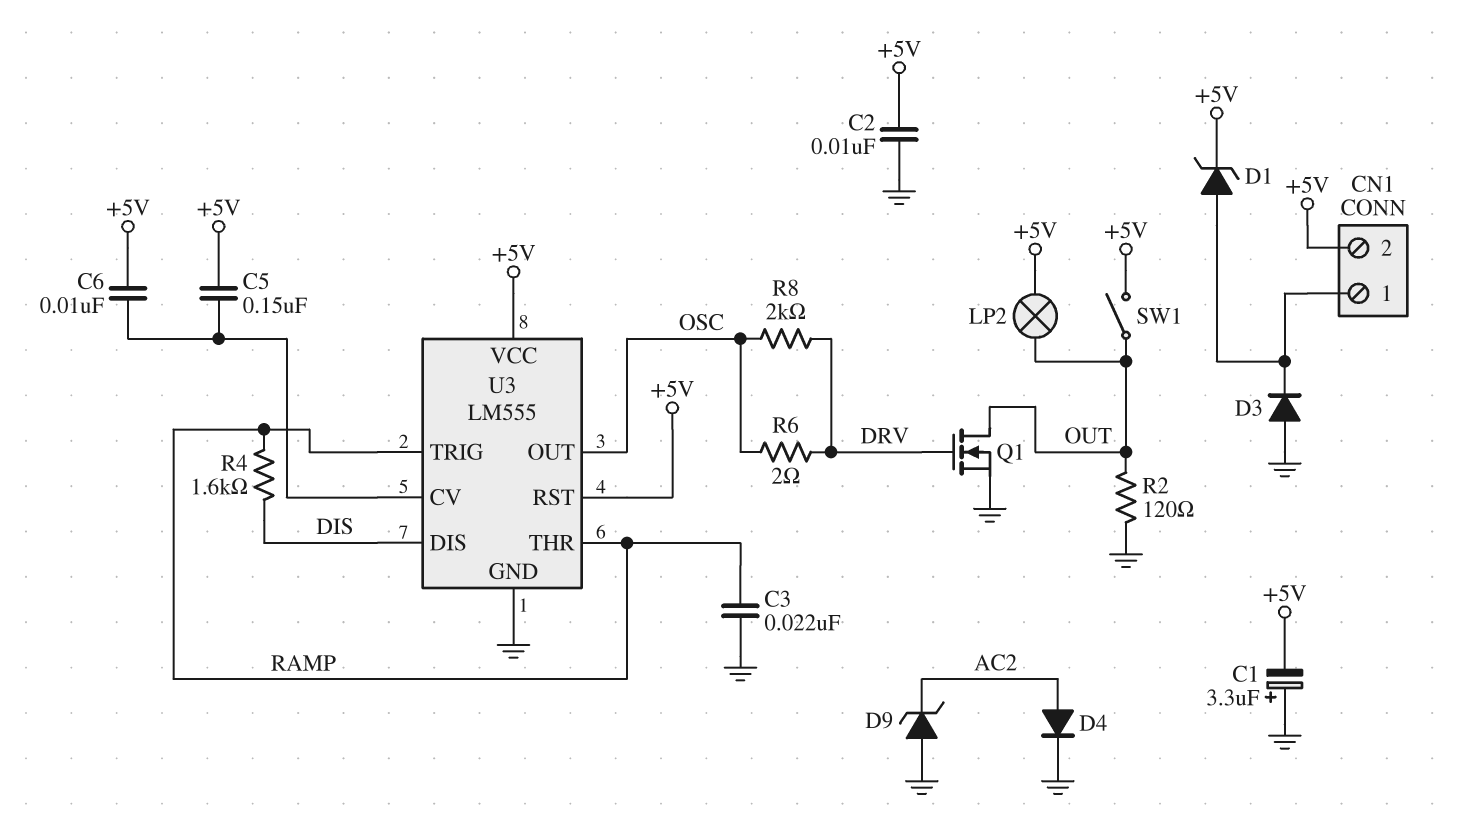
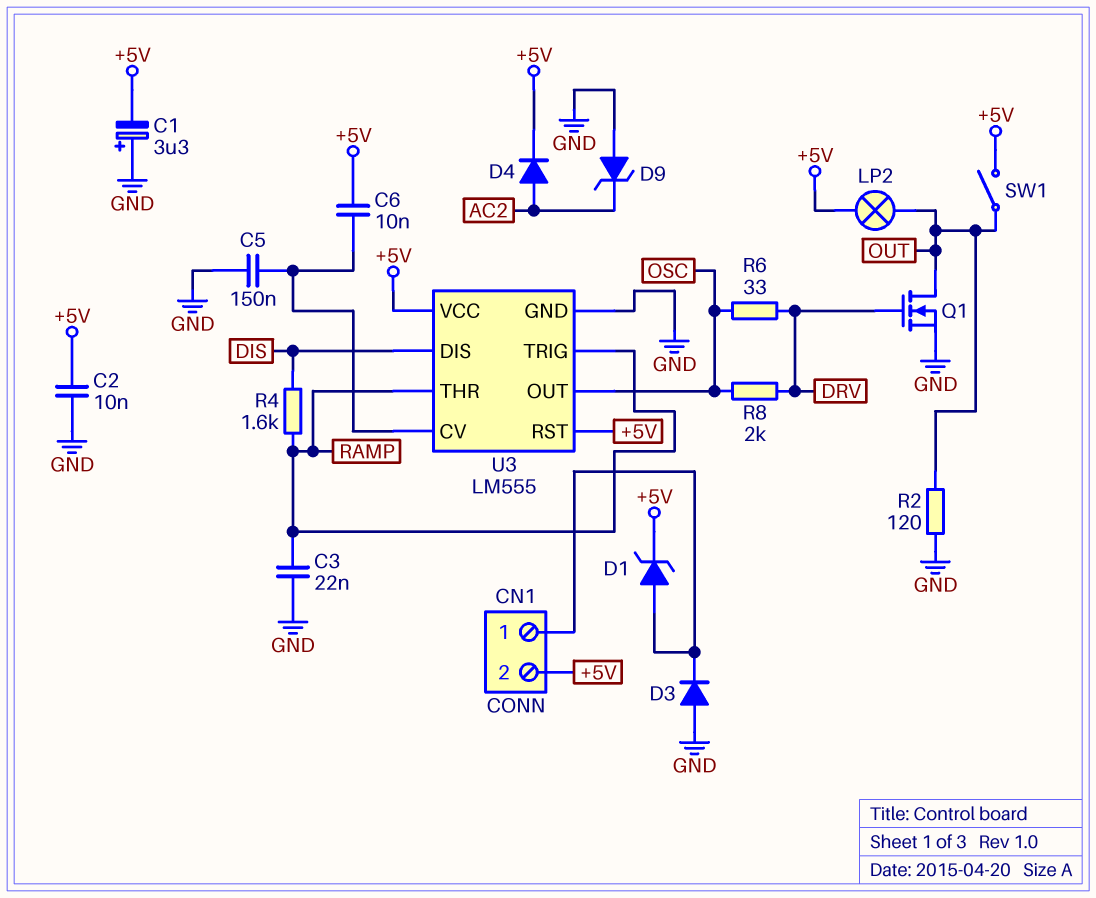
C5: 150nF (+5V, U3/CV) -> 150nF (GND, U3/CV)
D4: diode (A AC2, K GND) -> diode (A AC2, K +5V)
R6: 2 (DRV, OSC) -> 33 (DRV, OSC)

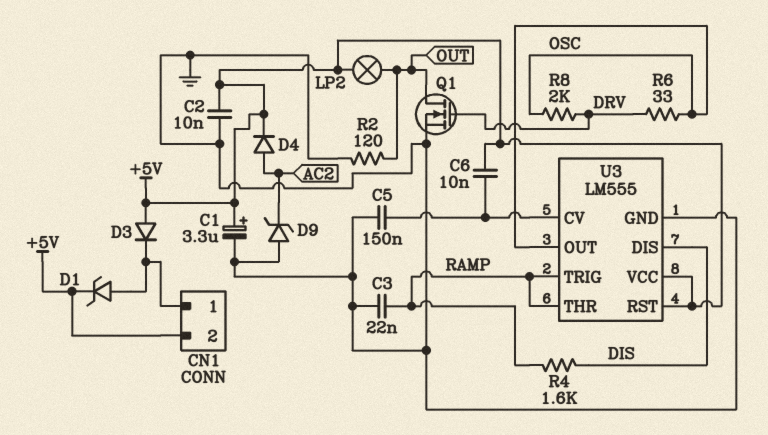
C1: 3.3uF (plus GND, minus +5V) -> 3.3uF (plus +5V, minus GND)
D3: diode (A GND, K CN1/1) -> diode (A +5V, K CN1/1)
SW1: switch (+5V, OUT) -> none

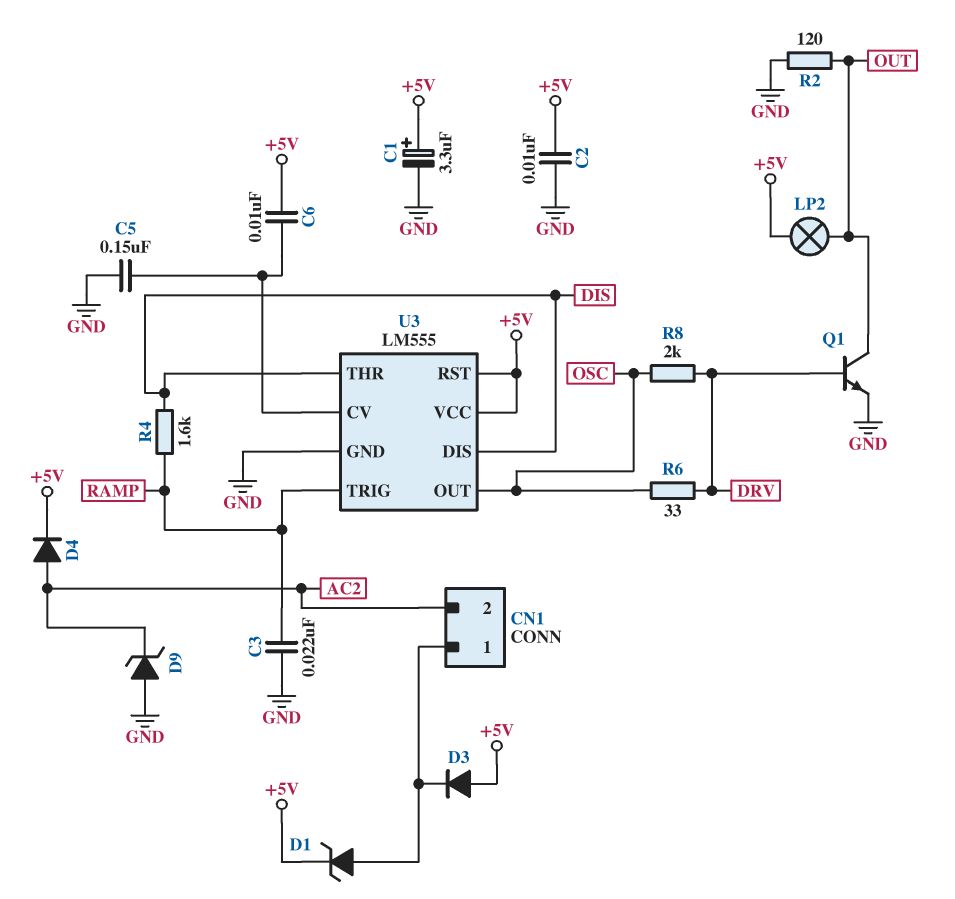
CN1 pin 2: +5V -> AC2
Q1: NMOS (G DRV, D OUT, S GND) -> NPN (B DRV, C OUT, E GND)
U3 pin THR: RAMP -> DIS

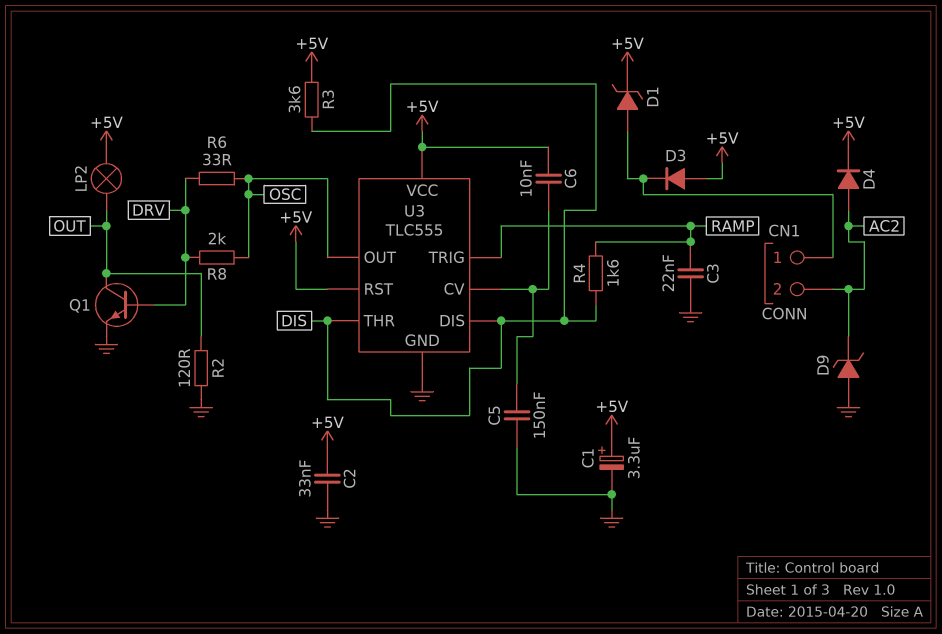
C2: 10nF (+5V, GND) -> 33nF (+5V, GND)
R3: none -> 3.6k (+5V, DIS)
U3: LM555 -> TLC555

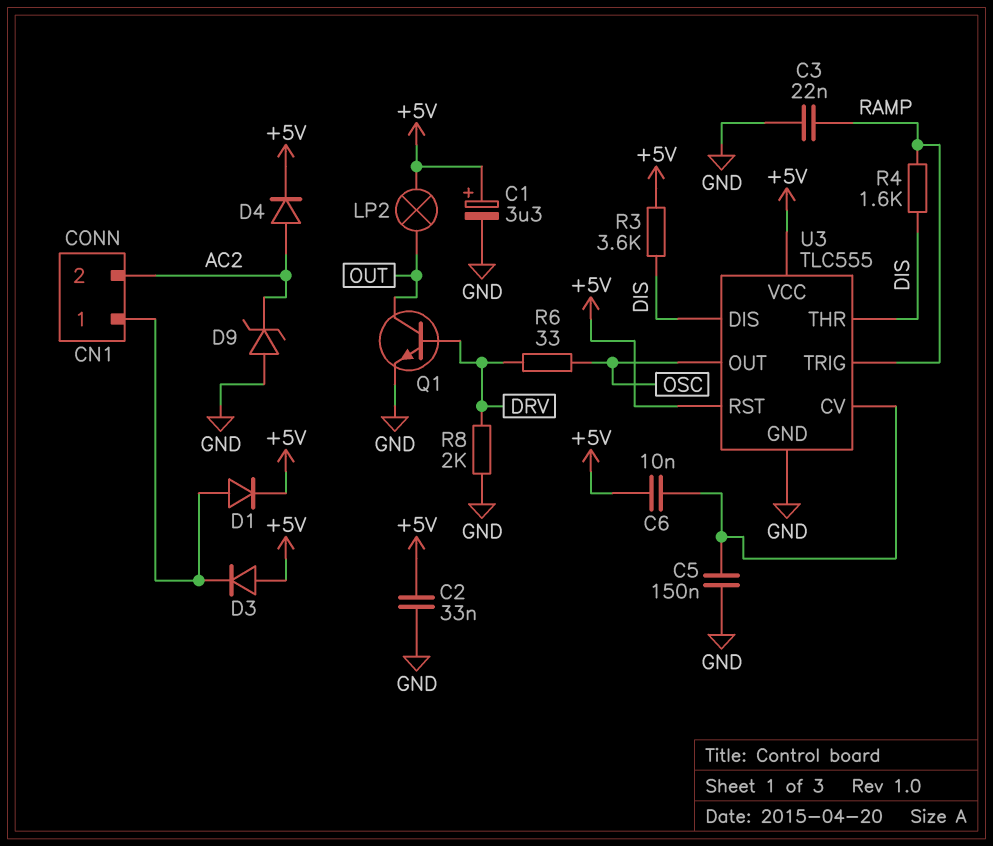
D1: zener (A CN1/1, K +5V) -> diode (A CN1/1, K +5V)
R2: 120 (GND, OUT) -> none
R8: 2k (DRV, OSC) -> 2k (DRV, GND)

